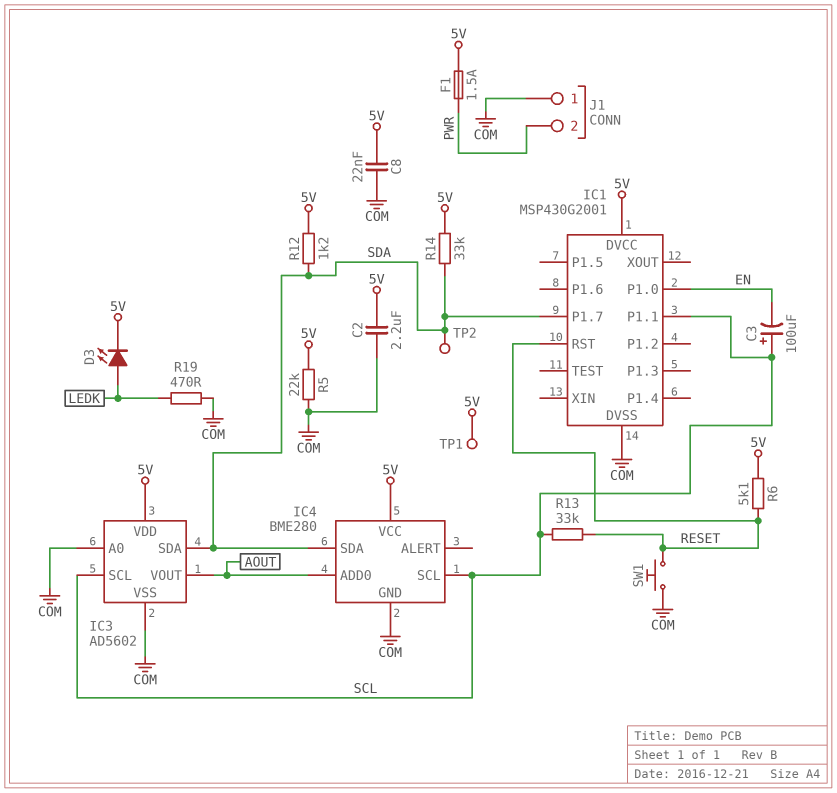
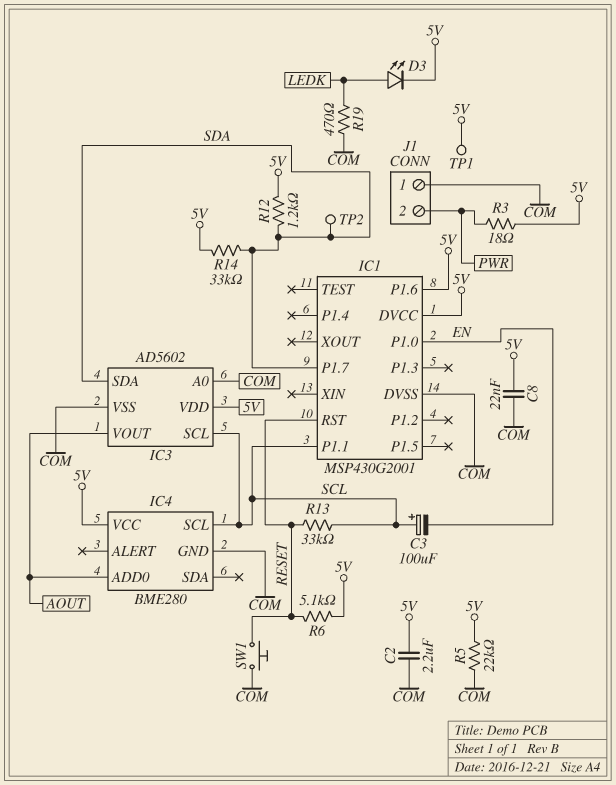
F1: 1.5A (5V, PWR) -> none
IC1 pin P1.6: none -> 5V
IC4 pin SDA: SDA -> none
R3: none -> 18 (5V, PWR)

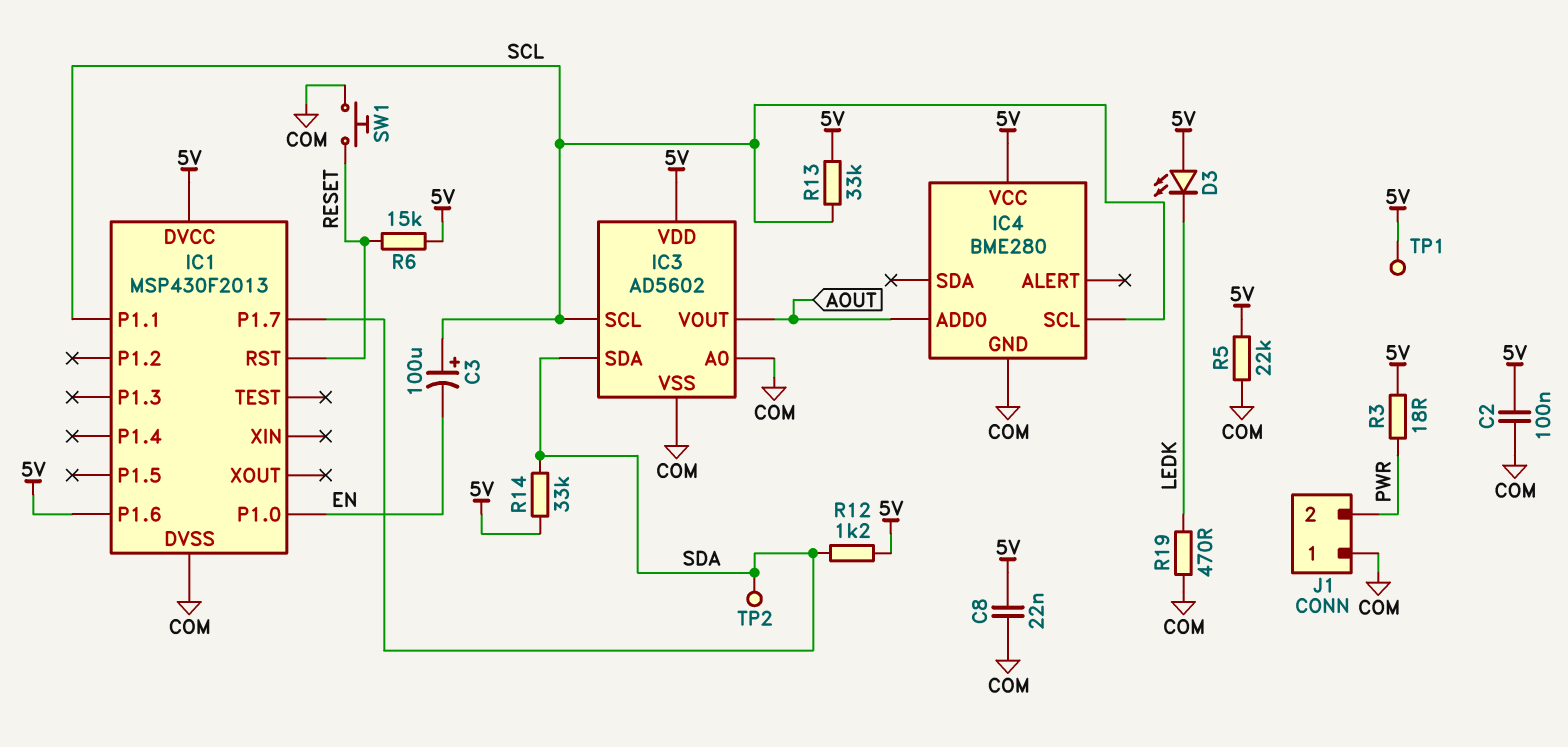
C2: 2.2uF (5V, COM) -> 100nF (5V, COM)
D3: LED (A LEDK, K 5V) -> LED (A 5V, K LEDK)
IC1: MSP430G2001 -> MSP430F2013
R6: 5.1k (5V, RESET) -> 15k (5V, RESET)
R13: 33k (RESET, SCL) -> 33k (5V, SCL)

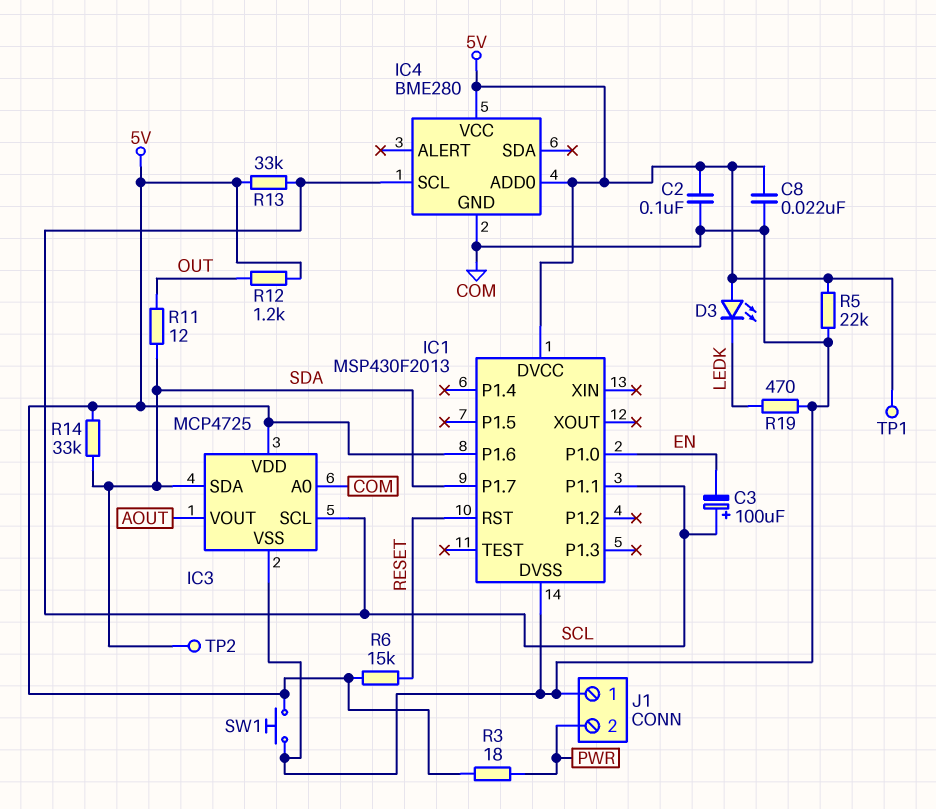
IC3: AD5602 -> MCP4725
IC4 pin ADD0: AOUT -> 5V
R11: none -> 12 (OUT, SDA)
R12: 1.2k (5V, SDA) -> 1.2k (5V, OUT)
SW1: button (COM, RESET) -> button (5V, COM)

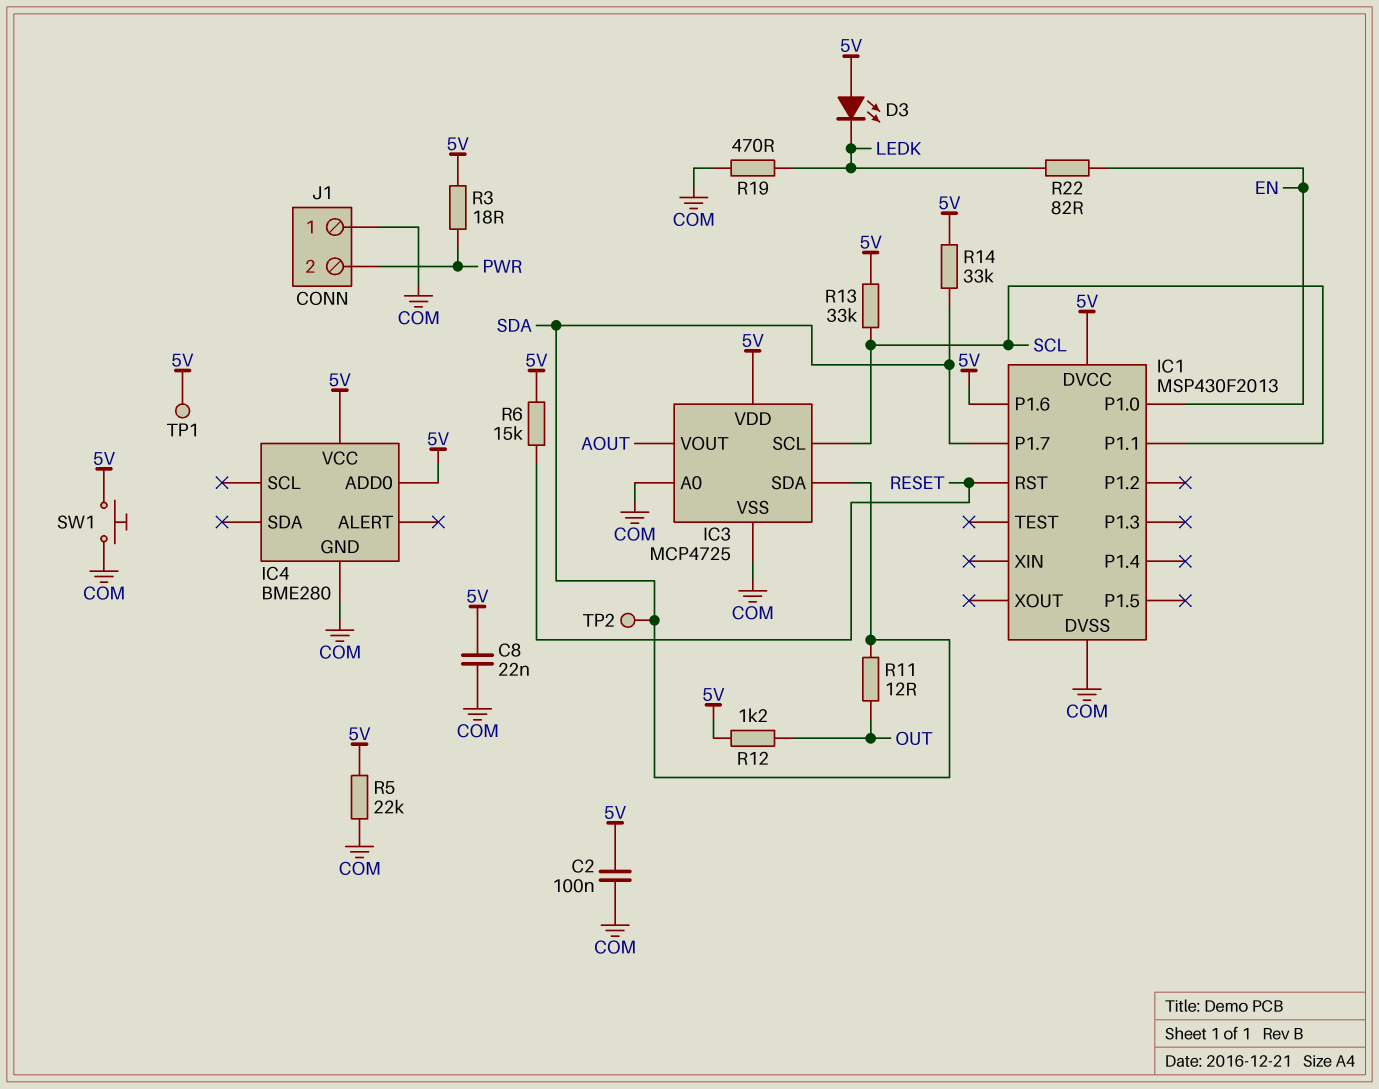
C3: 100uF (plus SCL, minus EN) -> none
IC4 pin SCL: SCL -> none
R22: none -> 82 (EN, LEDK)

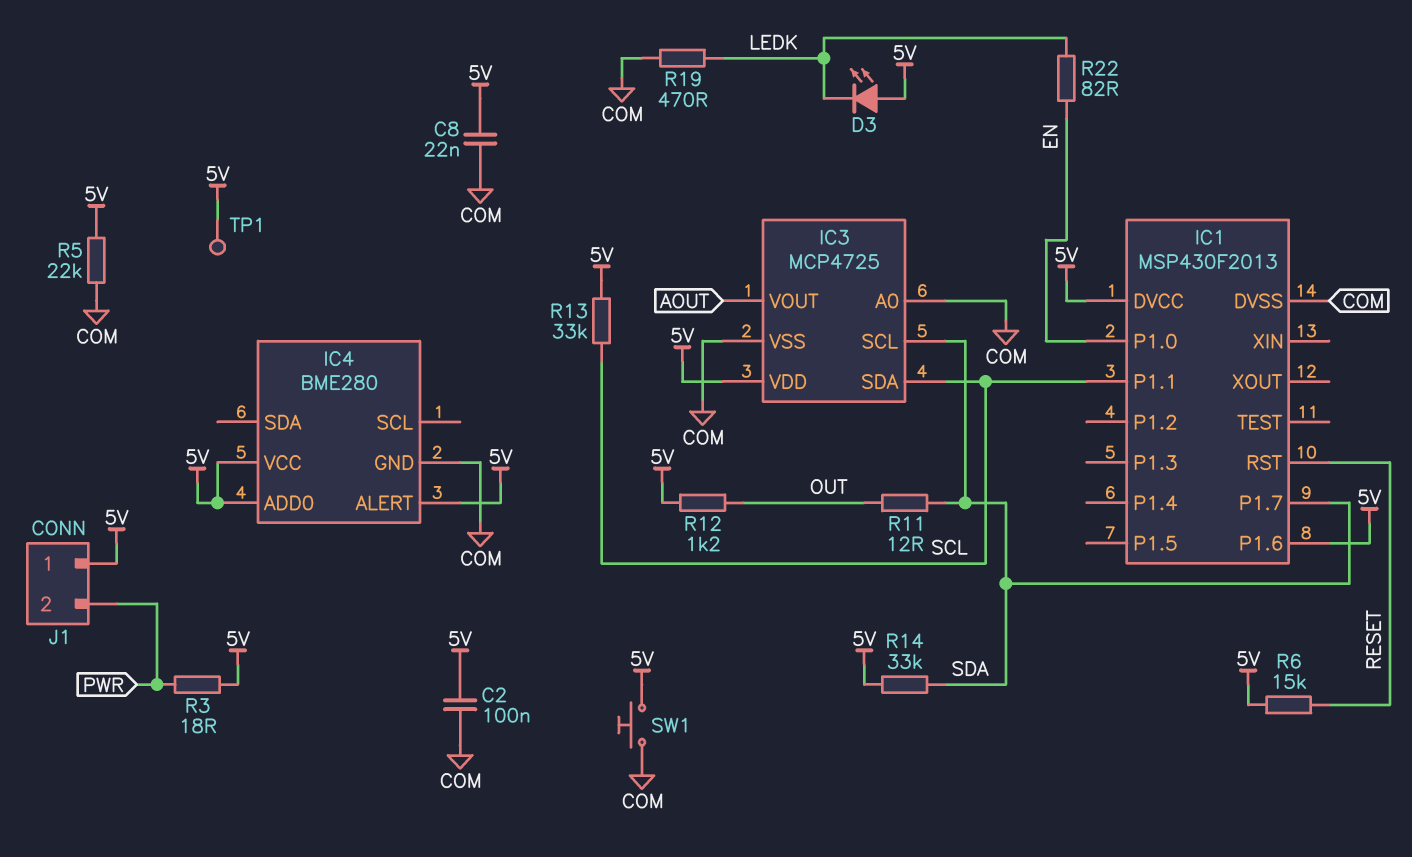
IC3 pin SCL: SCL -> SDA
IC3 pin SDA: SDA -> SCL
IC4 pin ALERT: none -> 5V
J1 pin 1: COM -> 5V
TP2: test point (SDA) -> none

